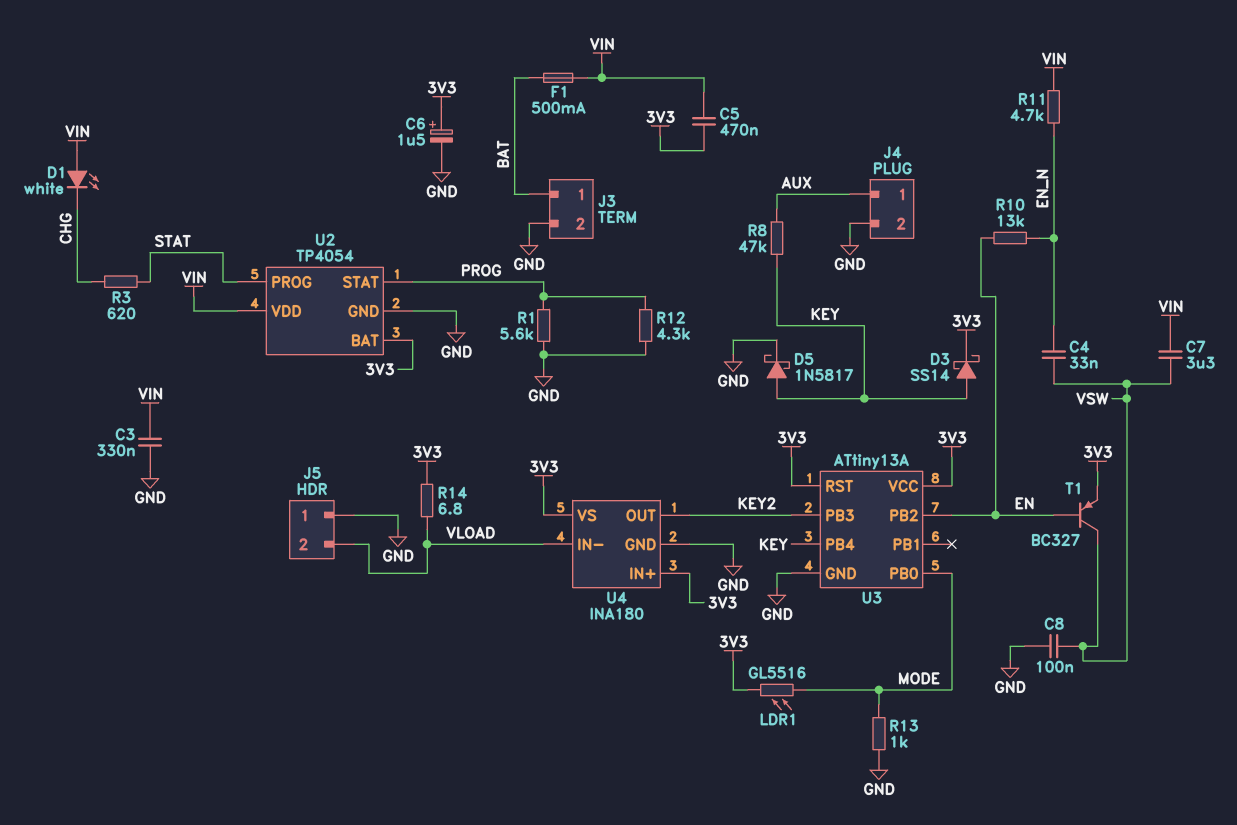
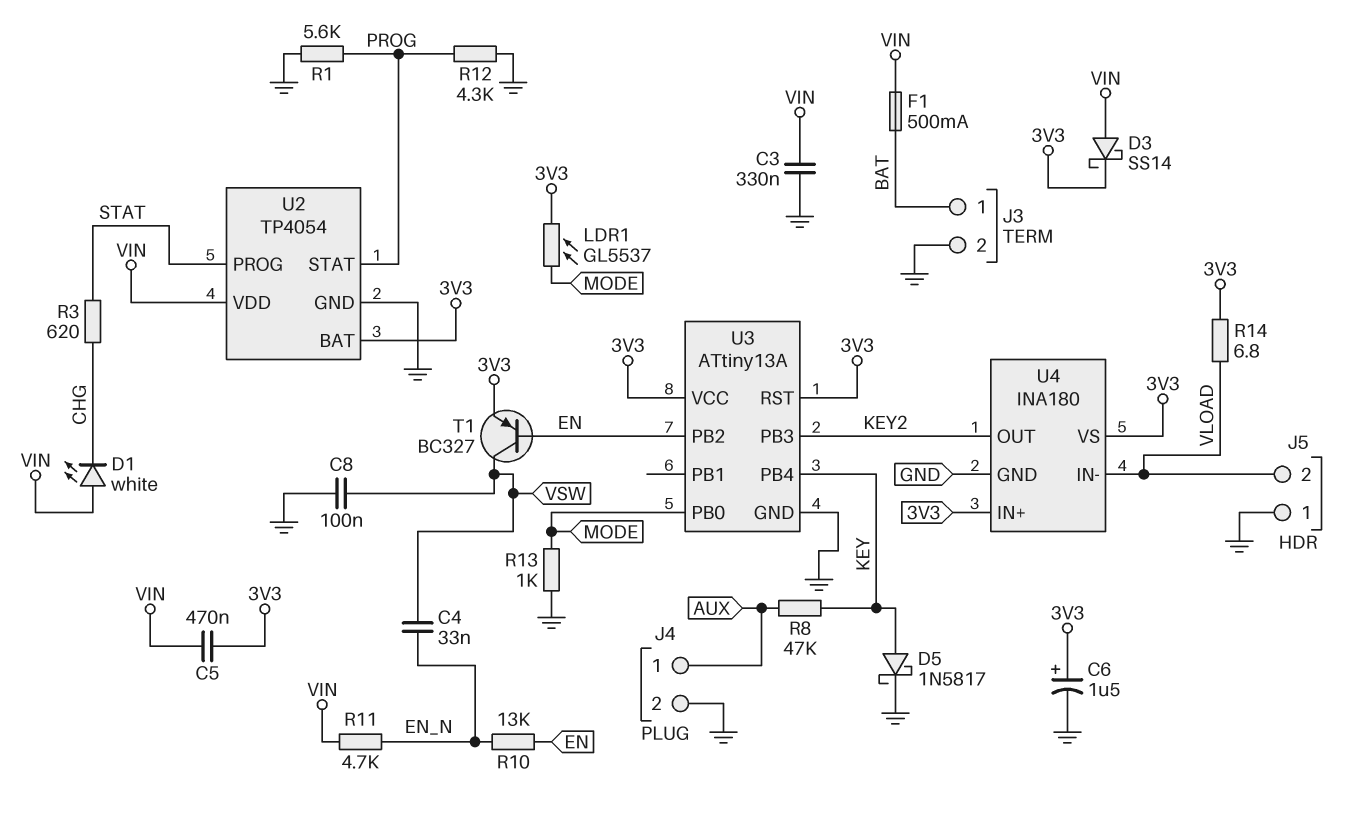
C7: 3.3uF (VIN, VSW) -> none
D3: schottky SS14 (A KEY, K 3V3) -> schottky SS14 (A VIN, K 3V3)
LDR1: GL5516 (3V3, MODE) -> GL5537 (3V3, MODE)

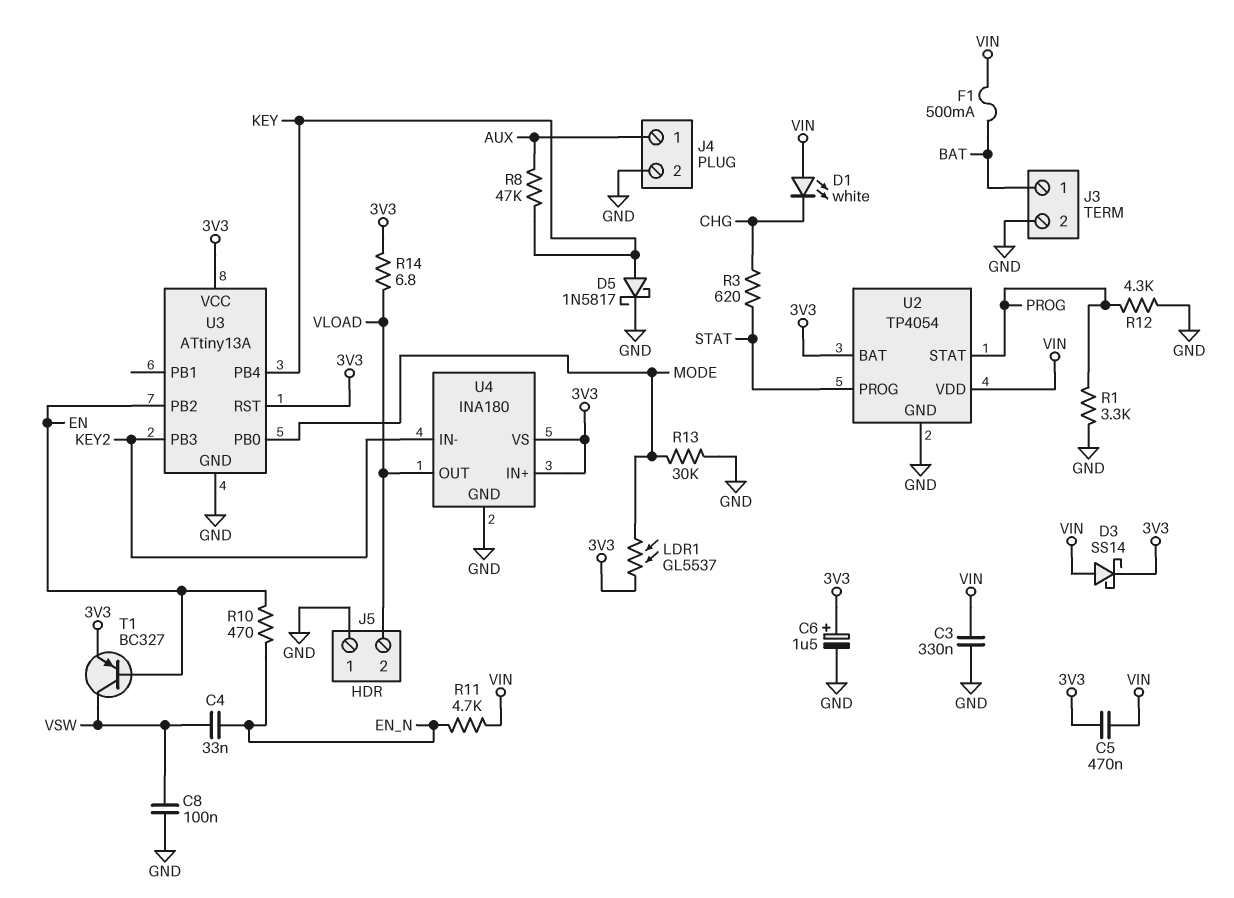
R1: 5.6k (GND, PROG) -> 3.3k (GND, PROG)
R10: 13k (EN, EN_N) -> 470 (EN, EN_N)
R13: 1k (GND, MODE) -> 30k (GND, MODE)
U4 pin IN-: VLOAD -> KEY2
U4 pin OUT: KEY2 -> VLOAD

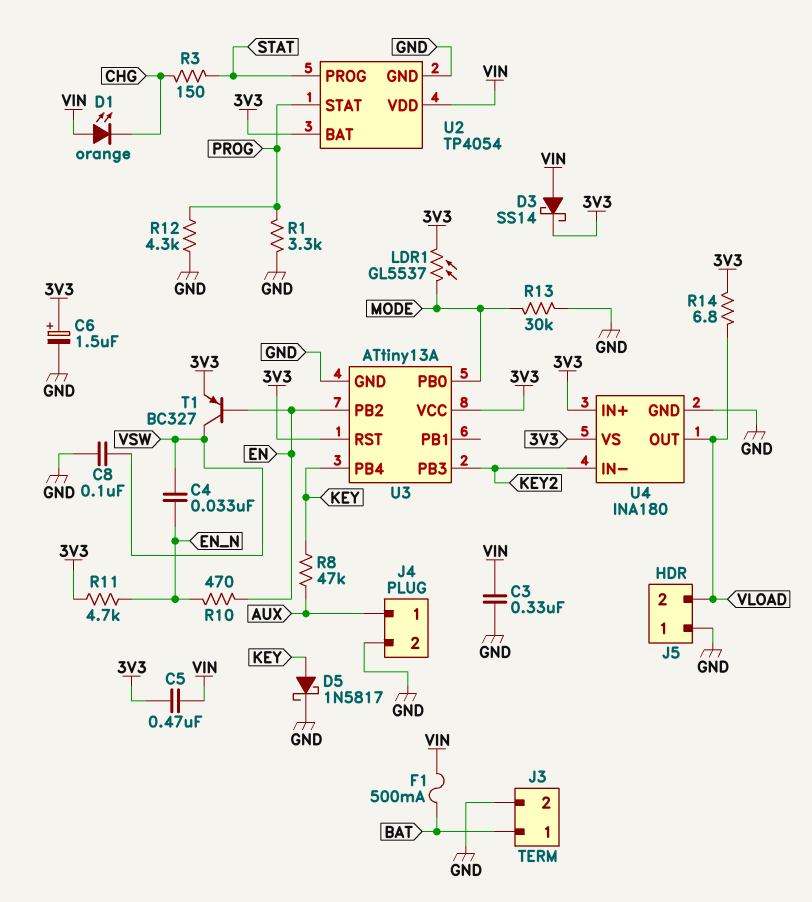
D1: LED white (A VIN, K CHG) -> LED orange (A VIN, K CHG)
R3: 620 (CHG, STAT) -> 150 (CHG, STAT)
R11: 4.7k (EN_N, VIN) -> 4.7k (3V3, EN_N)

